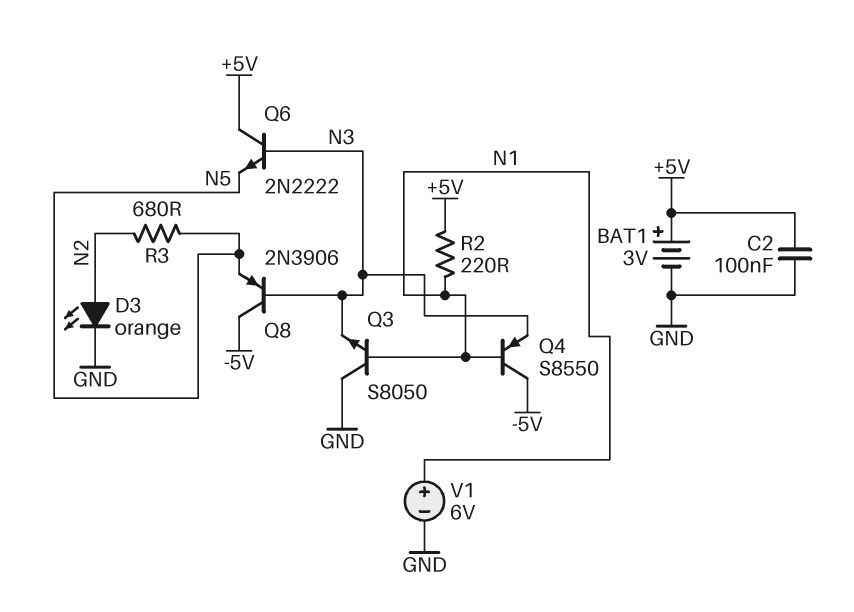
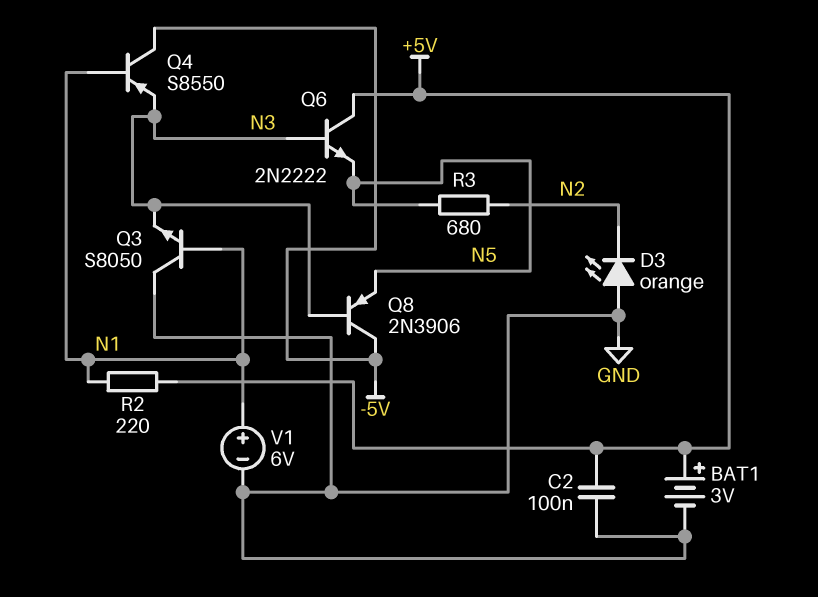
D3: LED orange (A N2, K GND) -> LED orange (A GND, K N2)

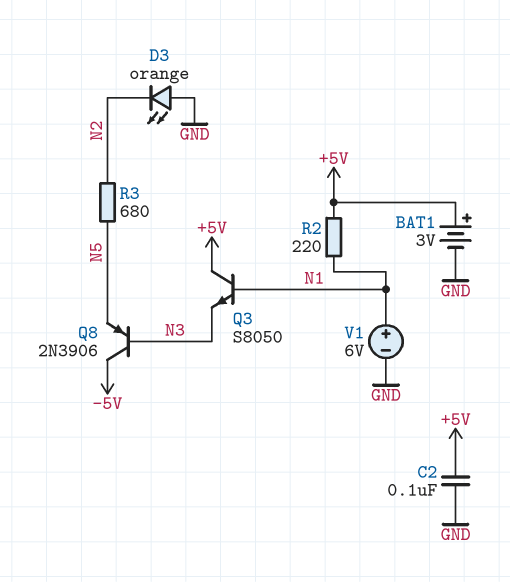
Q3: NPN S8050 (B N1, C GND, E N3) -> NPN S8050 (B N1, C +5V, E N3)
Q4: PNP S8550 (B N1, C -5V, E N3) -> none
Q6: NPN 2N2222 (B N3, C +5V, E N5) -> none

